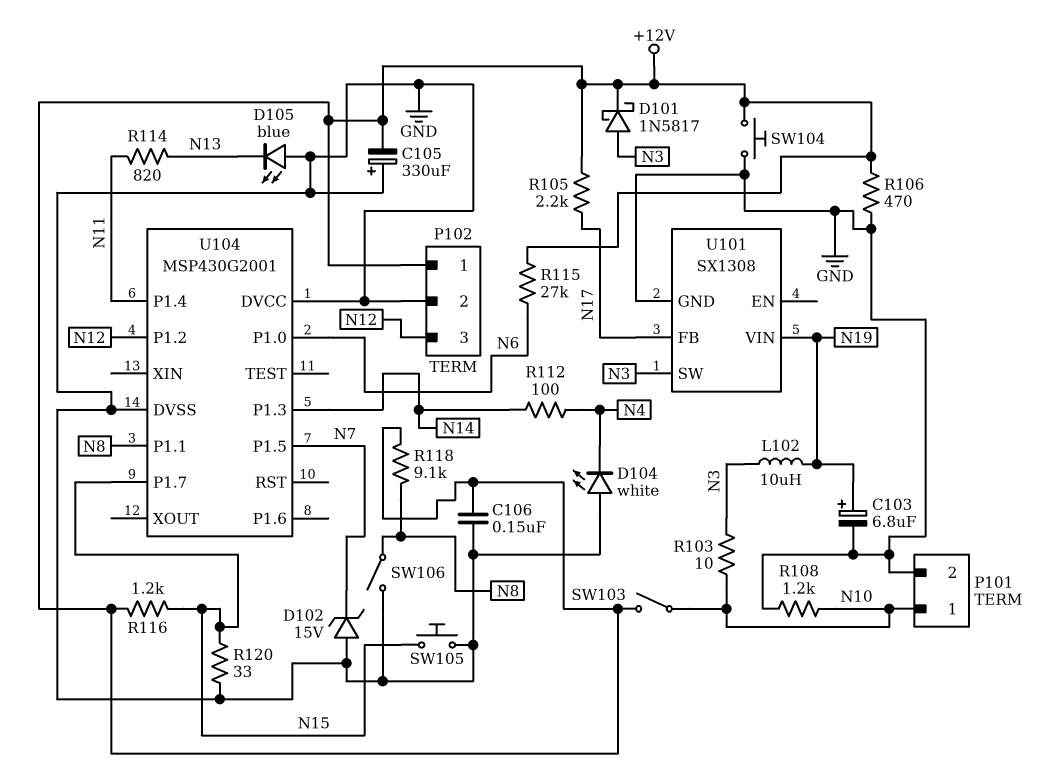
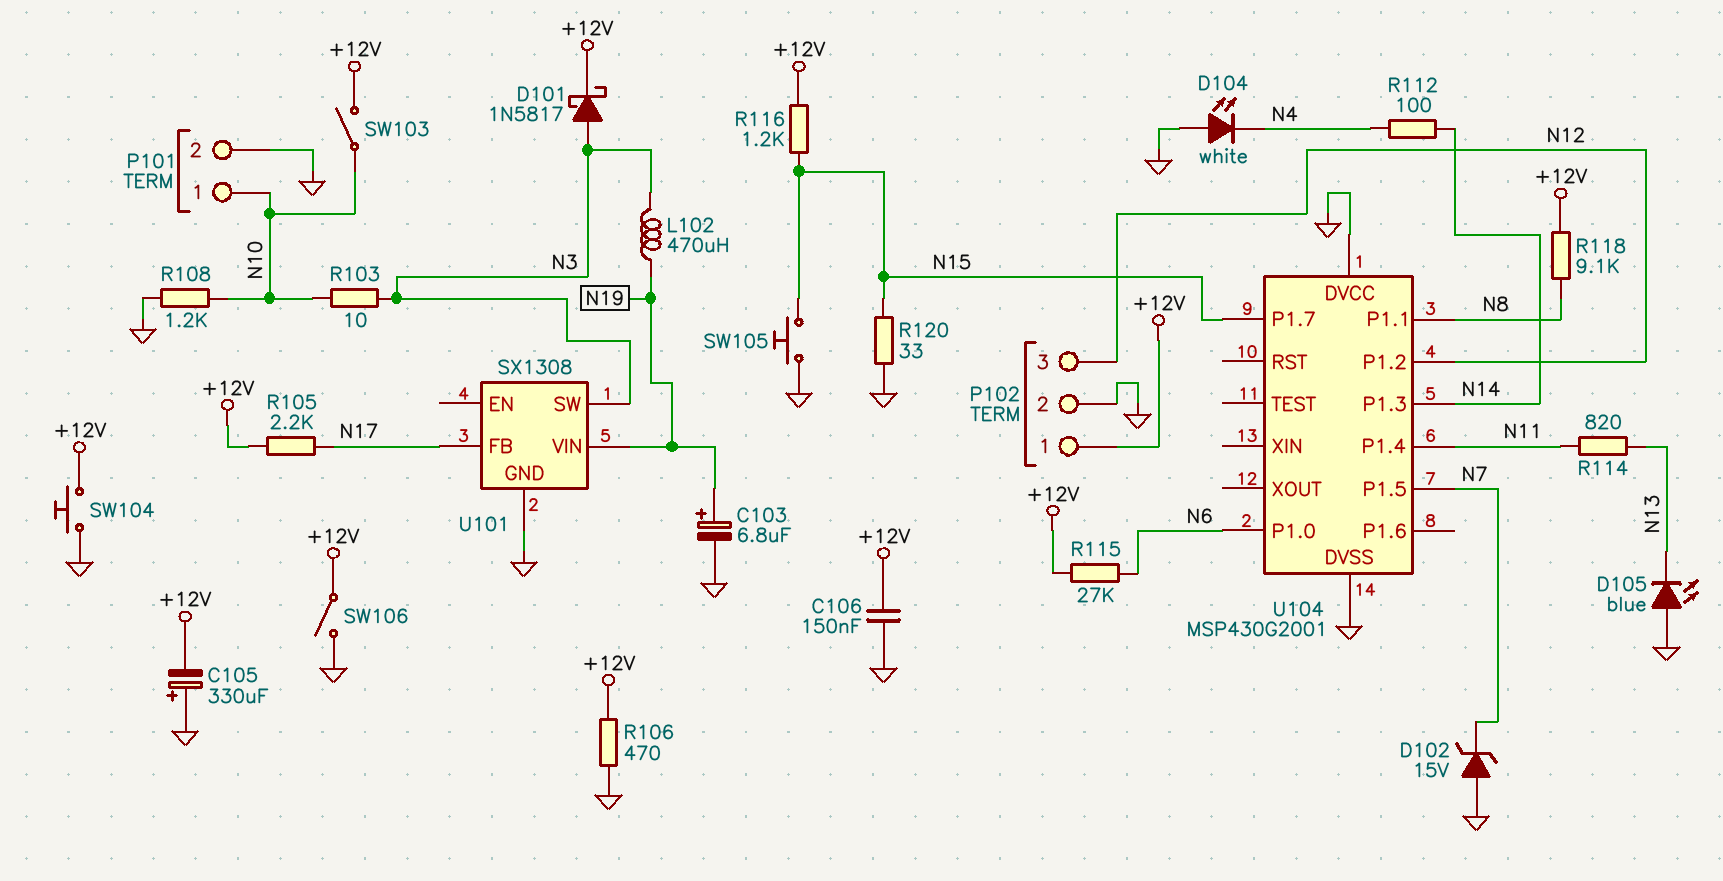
L102: 10uH (N3, N19) -> 470uH (N3, N19)
SW106: switch (GND, N8) -> switch (+12V, GND)

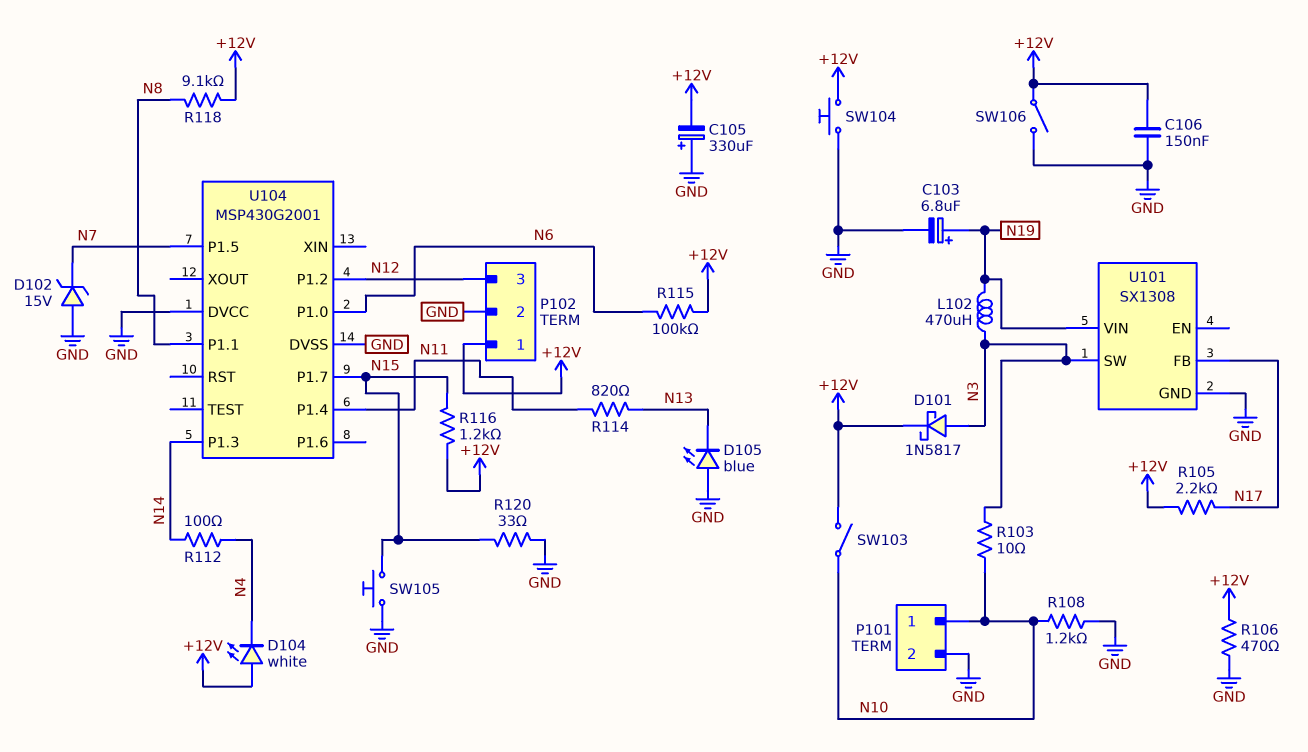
D104: LED white (A GND, K N4) -> LED white (A +12V, K N4)
R115: 27k (+12V, N6) -> 100k (+12V, N6)

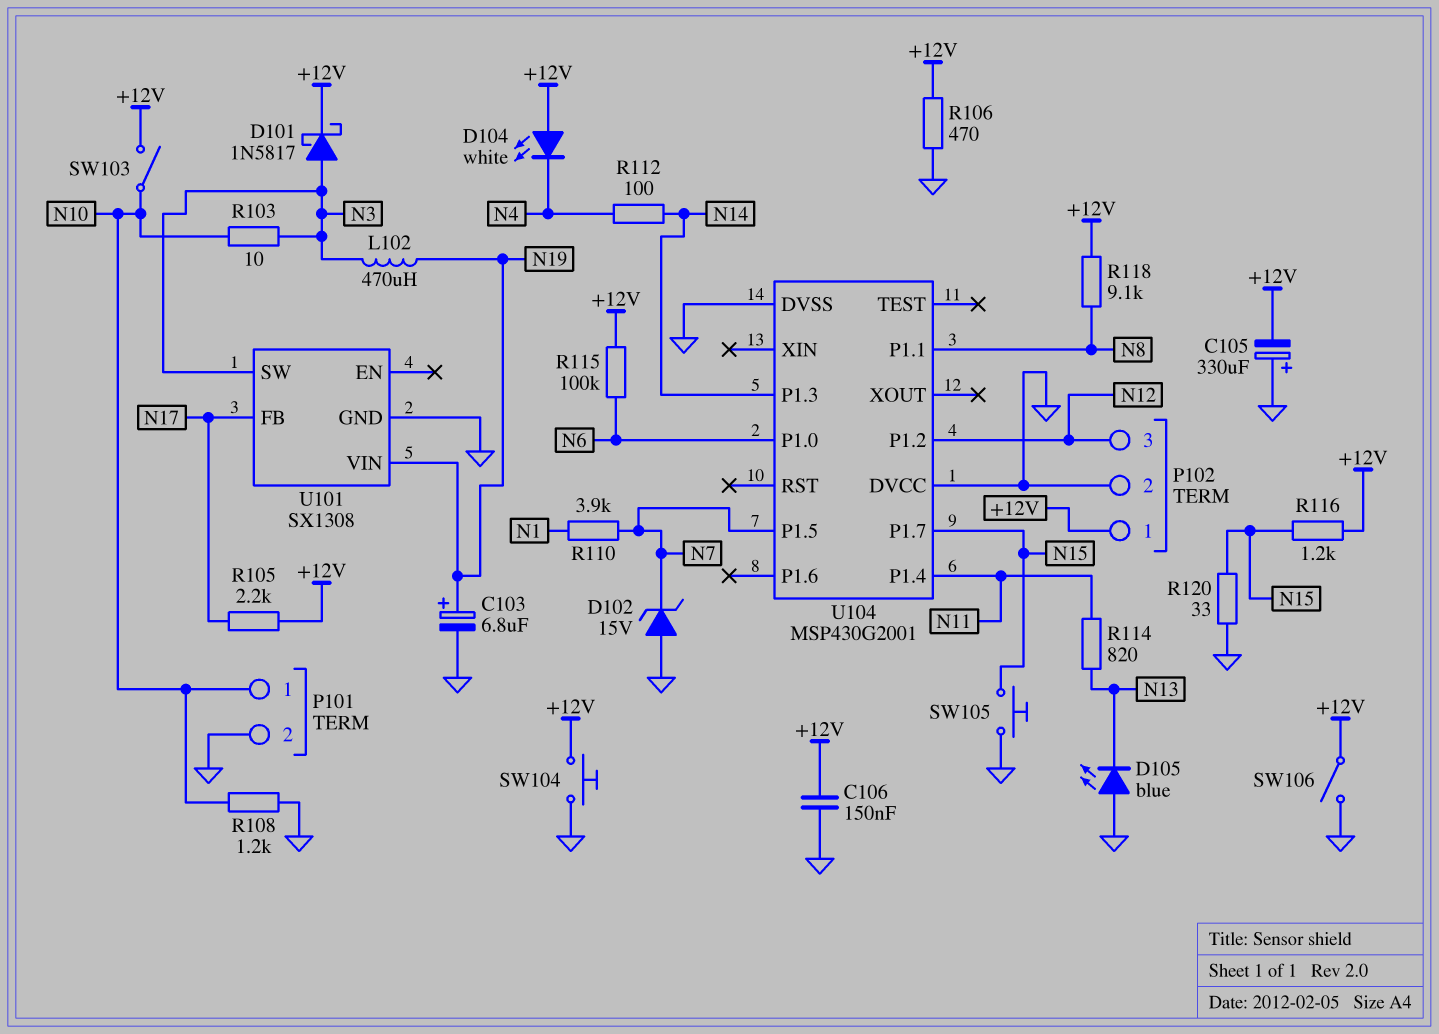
R110: none -> 3.9k (N1, N7)

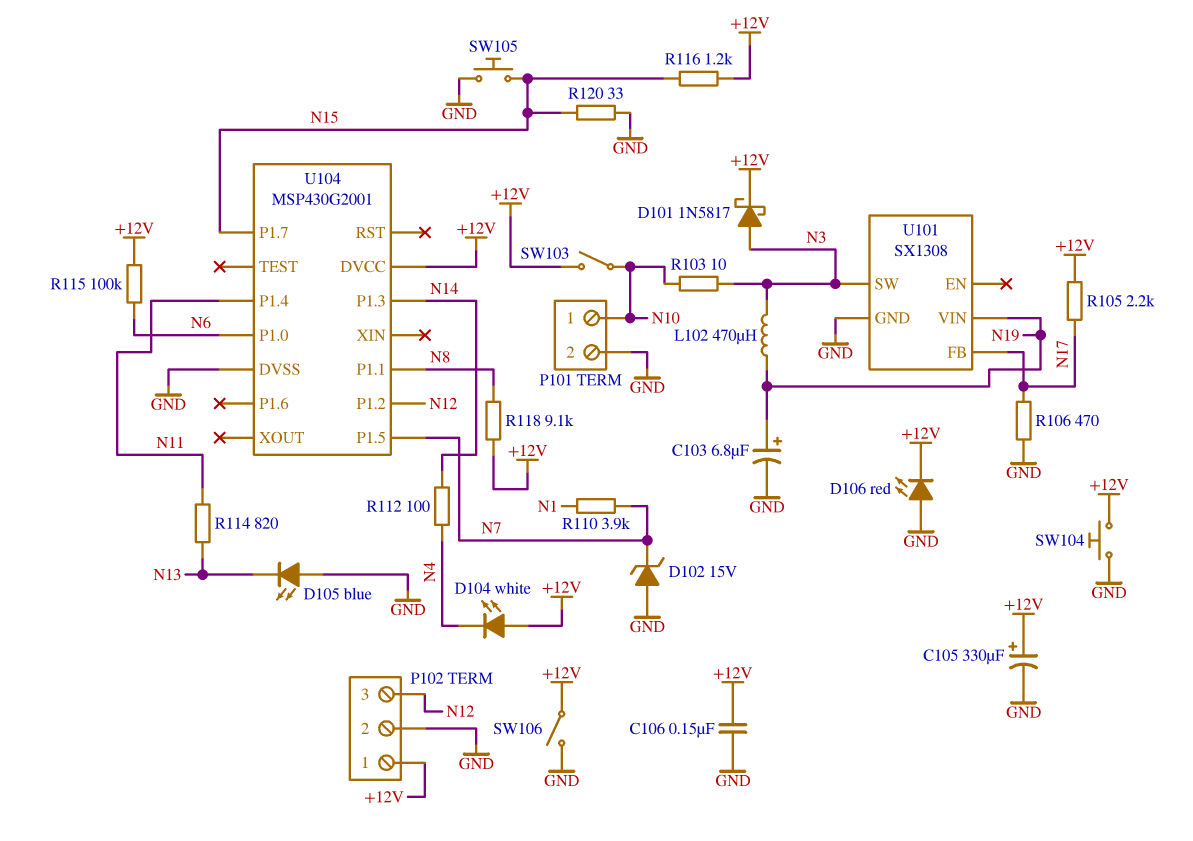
C105: 330uF (plus GND, minus +12V) -> 330uF (plus +12V, minus GND)
D106: none -> LED red (A GND, K +12V)
R106: 470 (+12V, GND) -> 470 (GND, N17)
R108: 1.2k (GND, N10) -> none
U104 pin DVCC: GND -> +12V

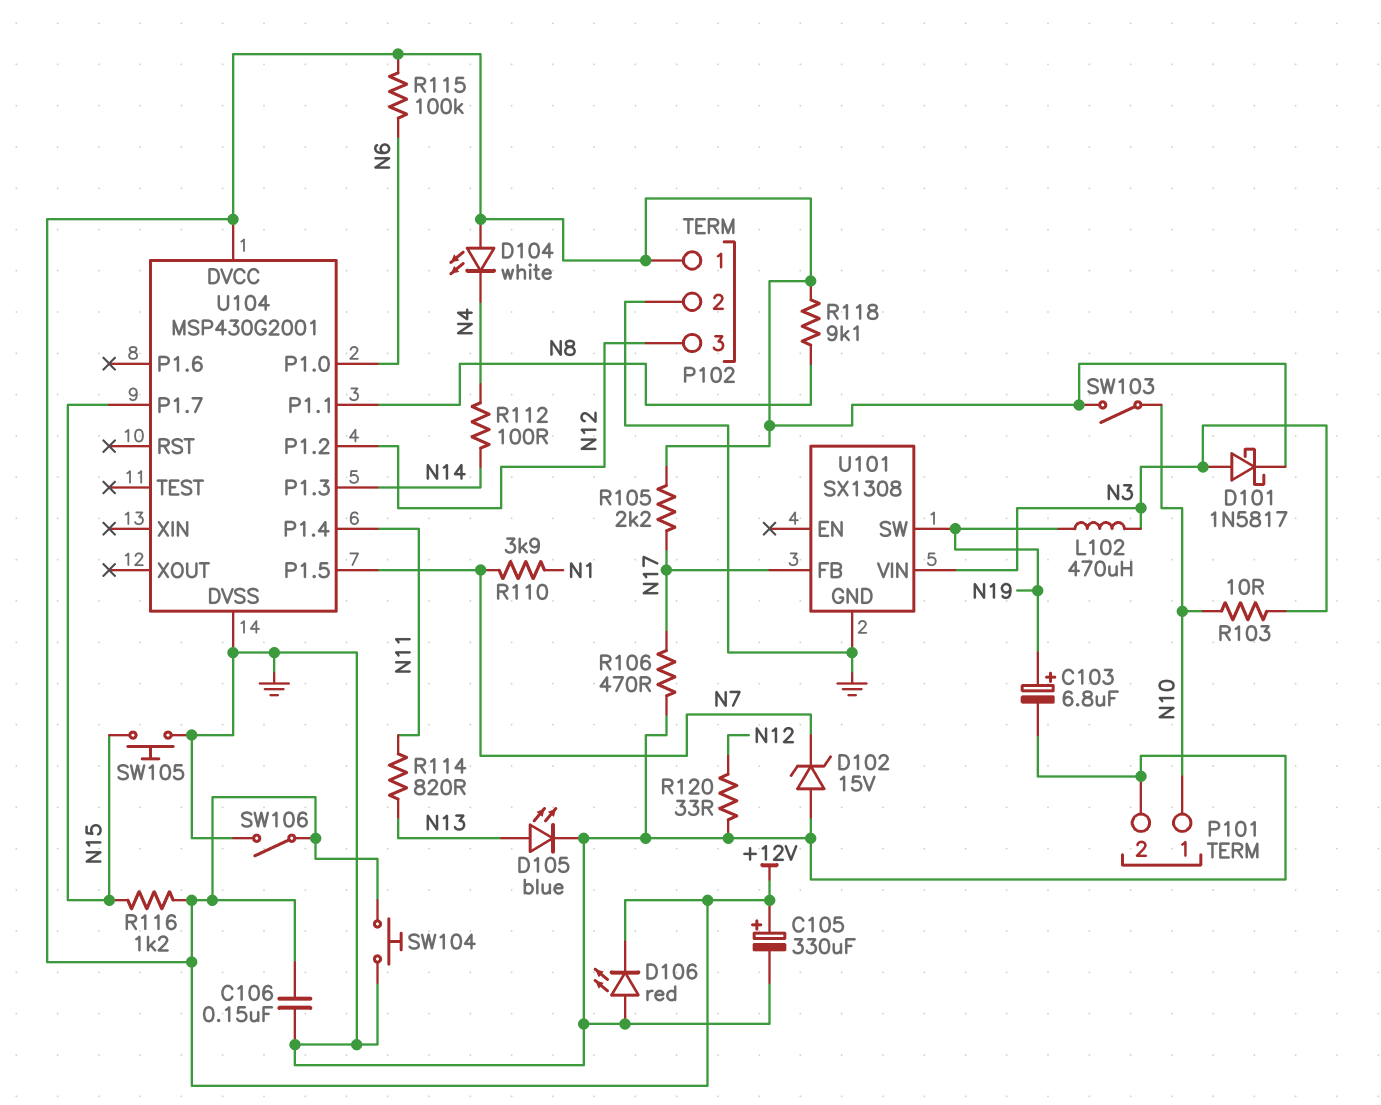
D105: LED blue (A GND, K N13) -> LED blue (A N13, K GND)
R120: 33 (GND, N15) -> 33 (GND, N12)
U101 pin SW: N3 -> N19
U101 pin VIN: N19 -> N3

